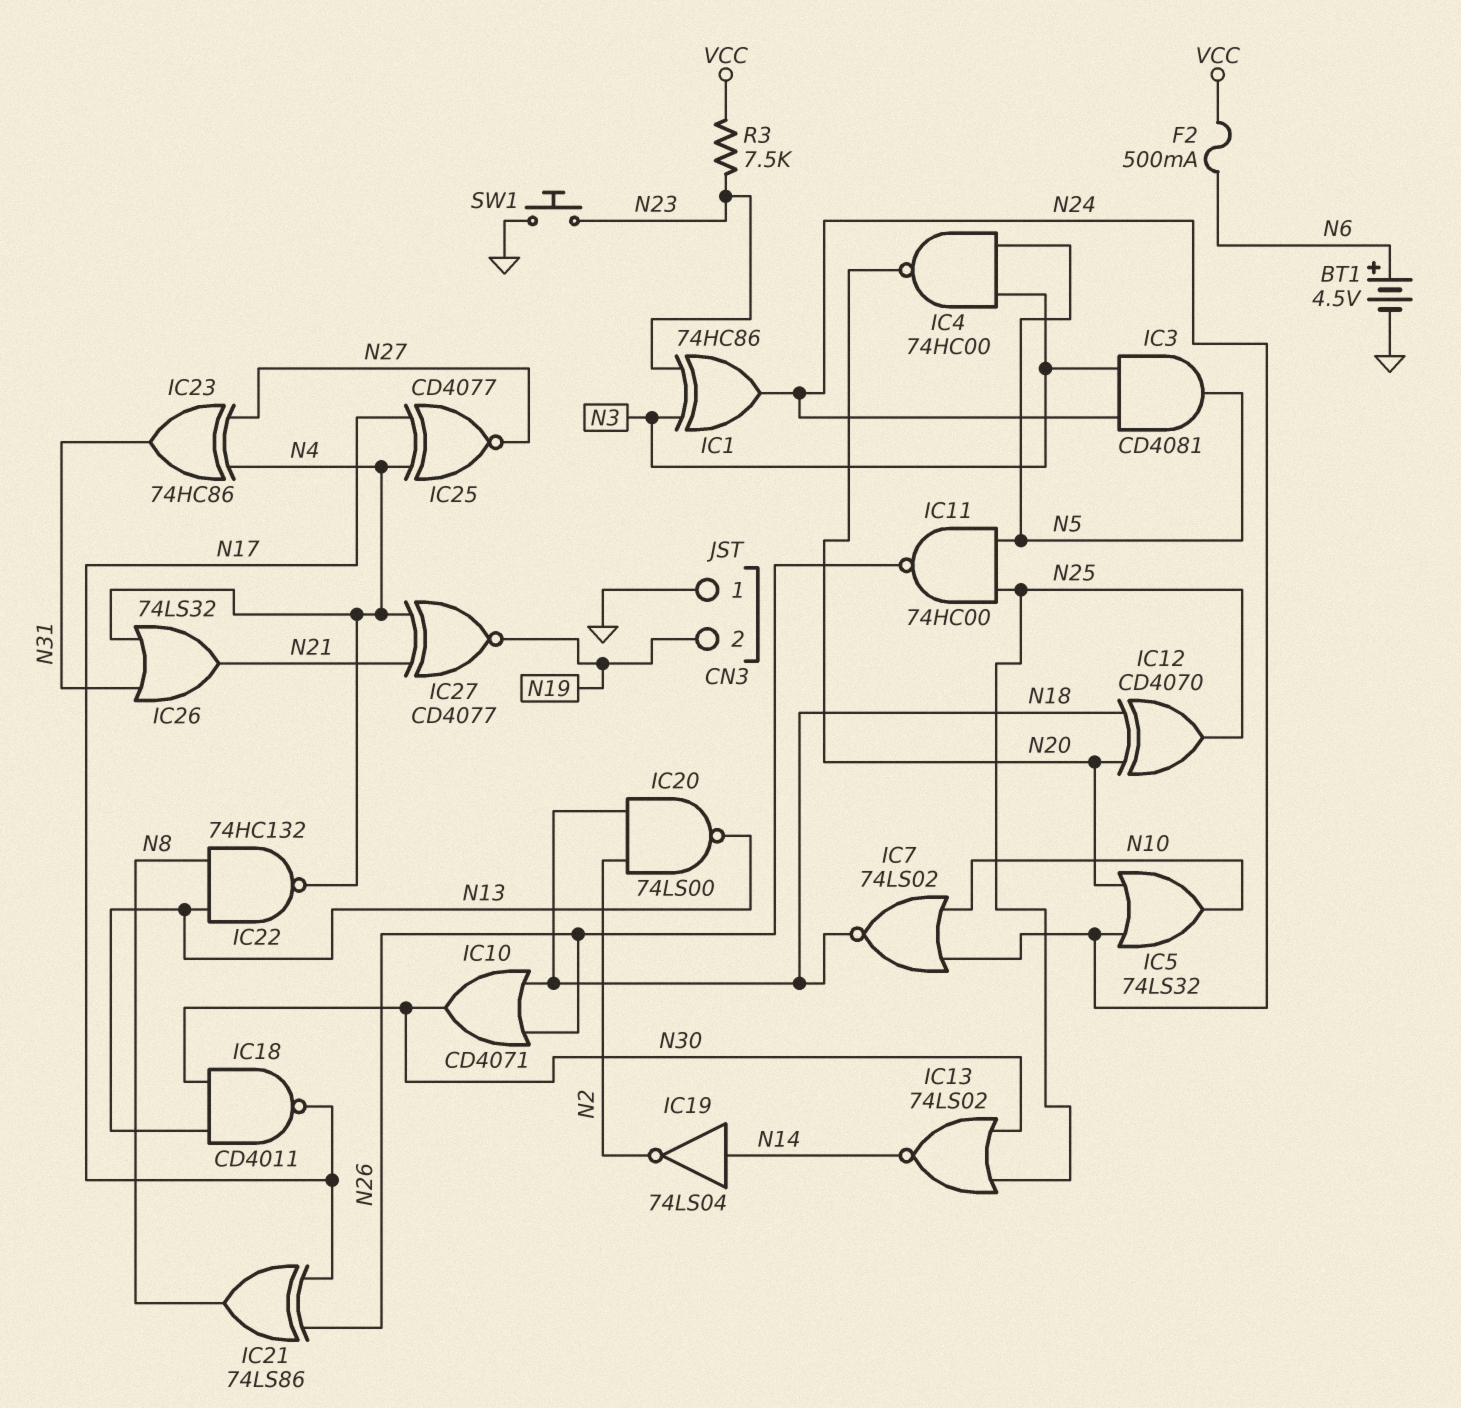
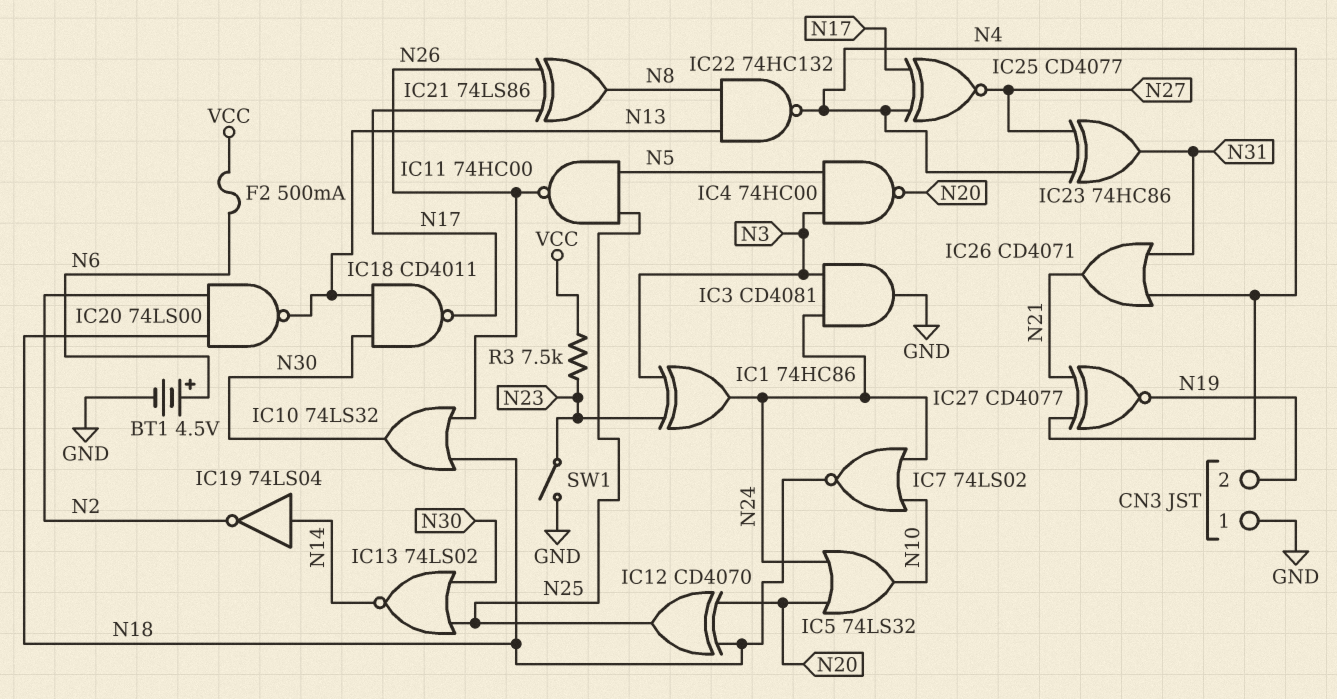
IC3: AND CD4081 (in N3, in N24, out N5) -> AND CD4081 (in N3, in N24, out GND)
IC10: OR CD4071 (in N18, in N26, out N30) -> OR 74LS32 (in N18, in N26, out N30)
IC26: OR 74LS32 (in N4, in N31, out N21) -> OR CD4071 (in N4, in N31, out N21)
SW1: button (GND, N23) -> switch (GND, N23)

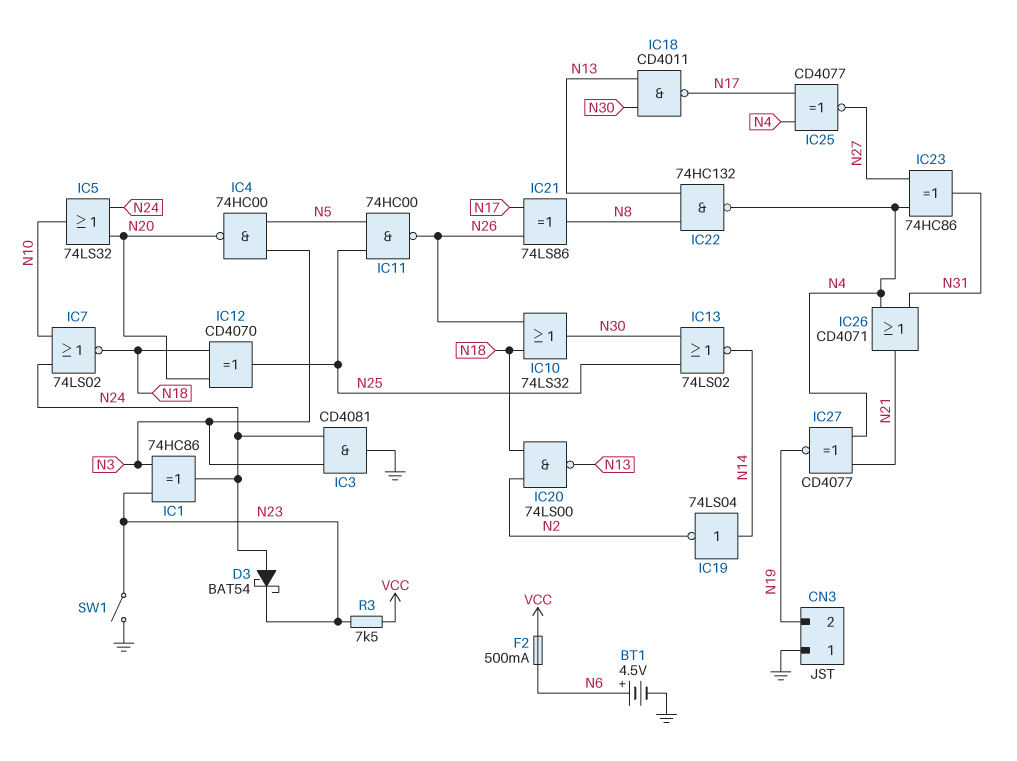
D3: none -> schottky BAT54 (A N24, K N23)

